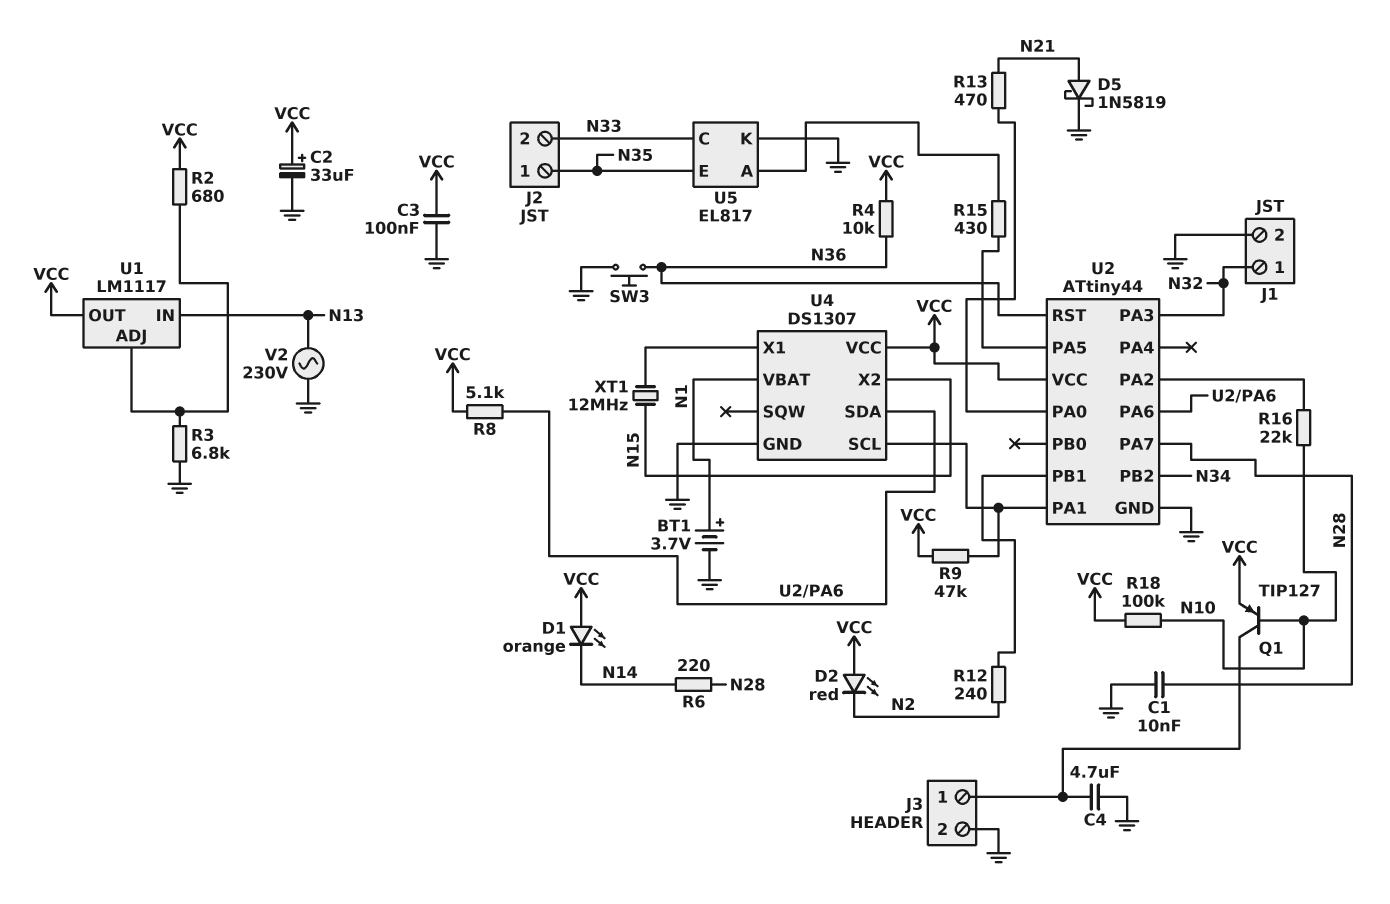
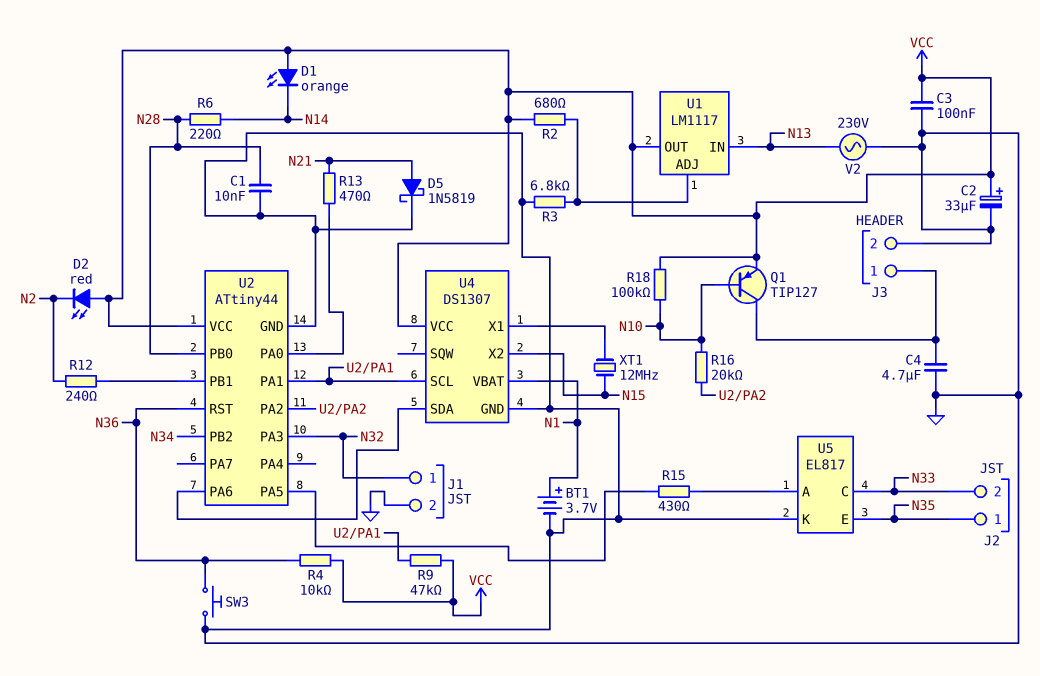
R8: 5.1k (U2/PA6, VCC) -> none
R16: 22k (N10, U2/PA2) -> 20k (N10, U2/PA2)
U2 pin PA7: N28 -> none
U2 pin PB0: none -> N28

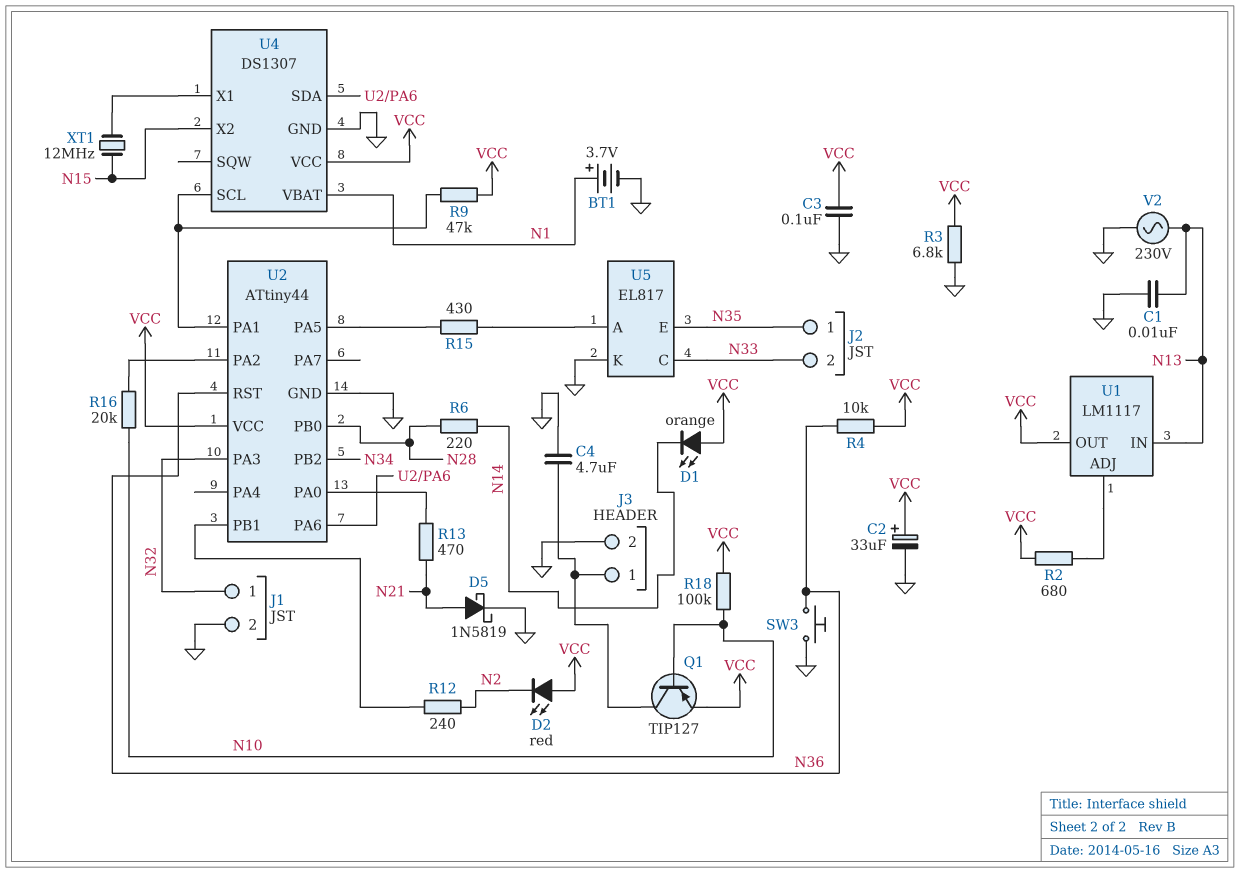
C1: 10nF (GND, N28) -> 10nF (GND, N13)
R3: 6.8k (GND, U1/ADJ) -> 6.8k (GND, VCC)

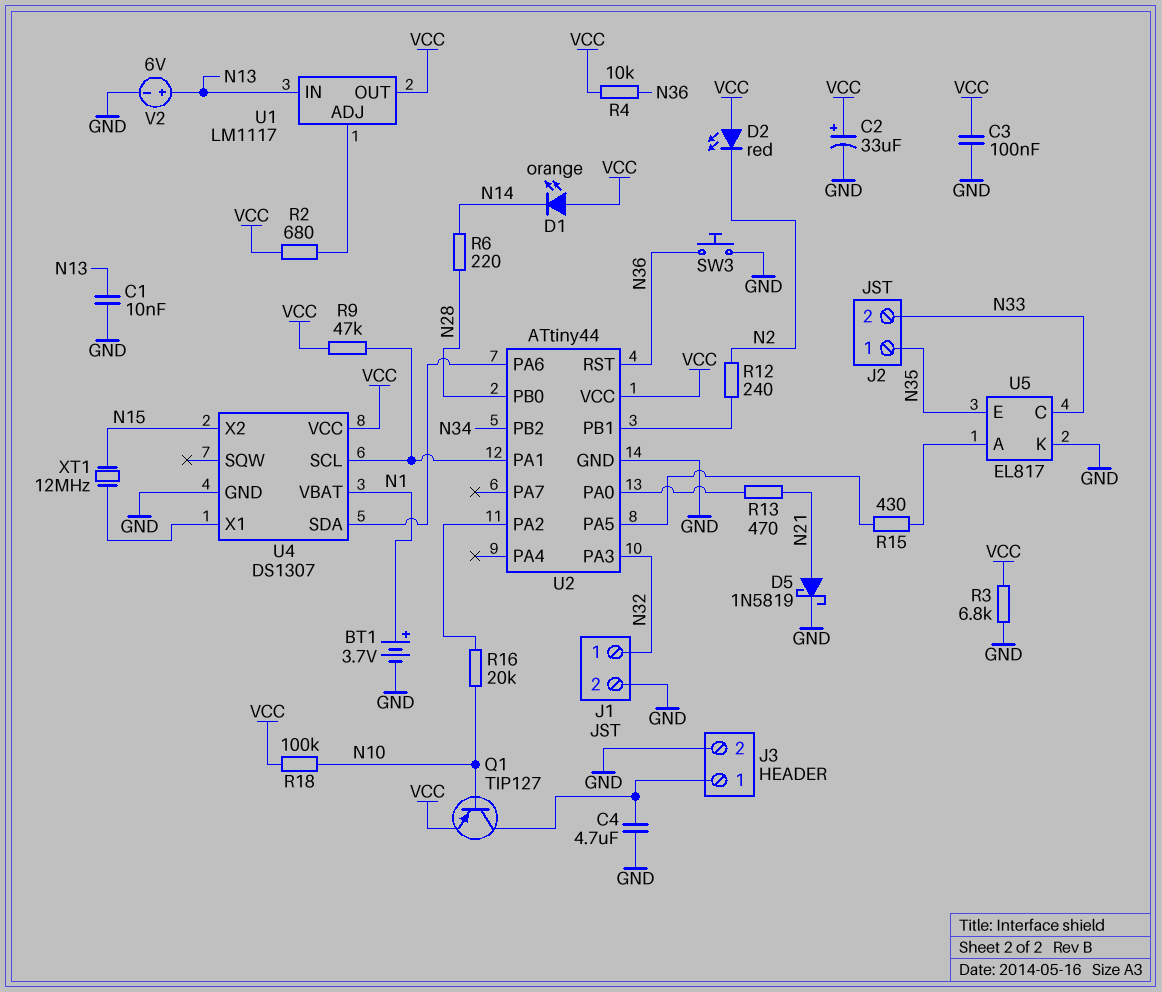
V2: AC 230V (GND, N13) -> 6V (plus N13, minus GND)

